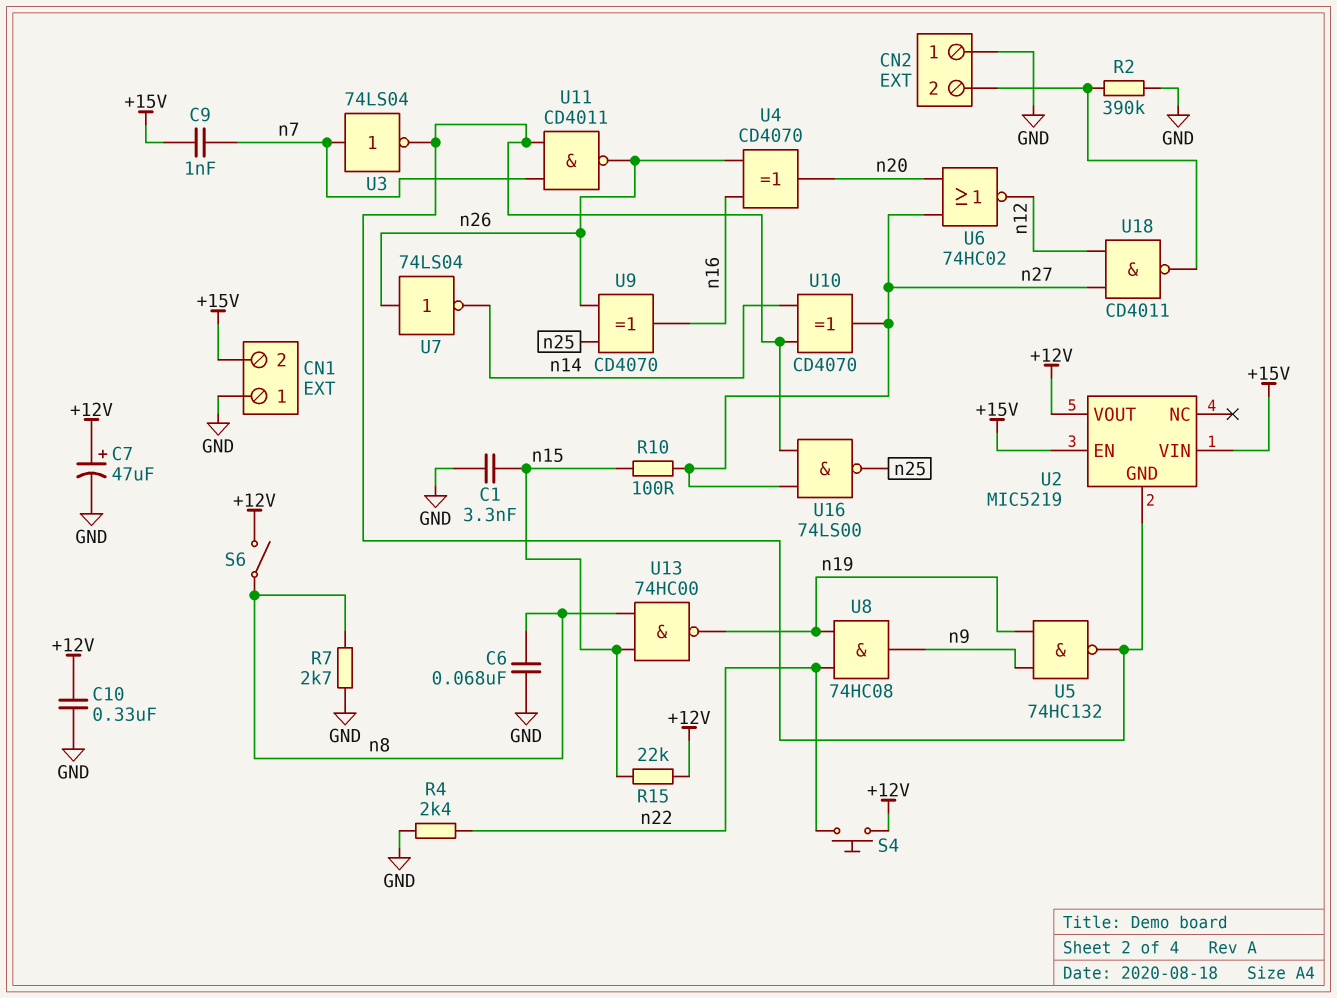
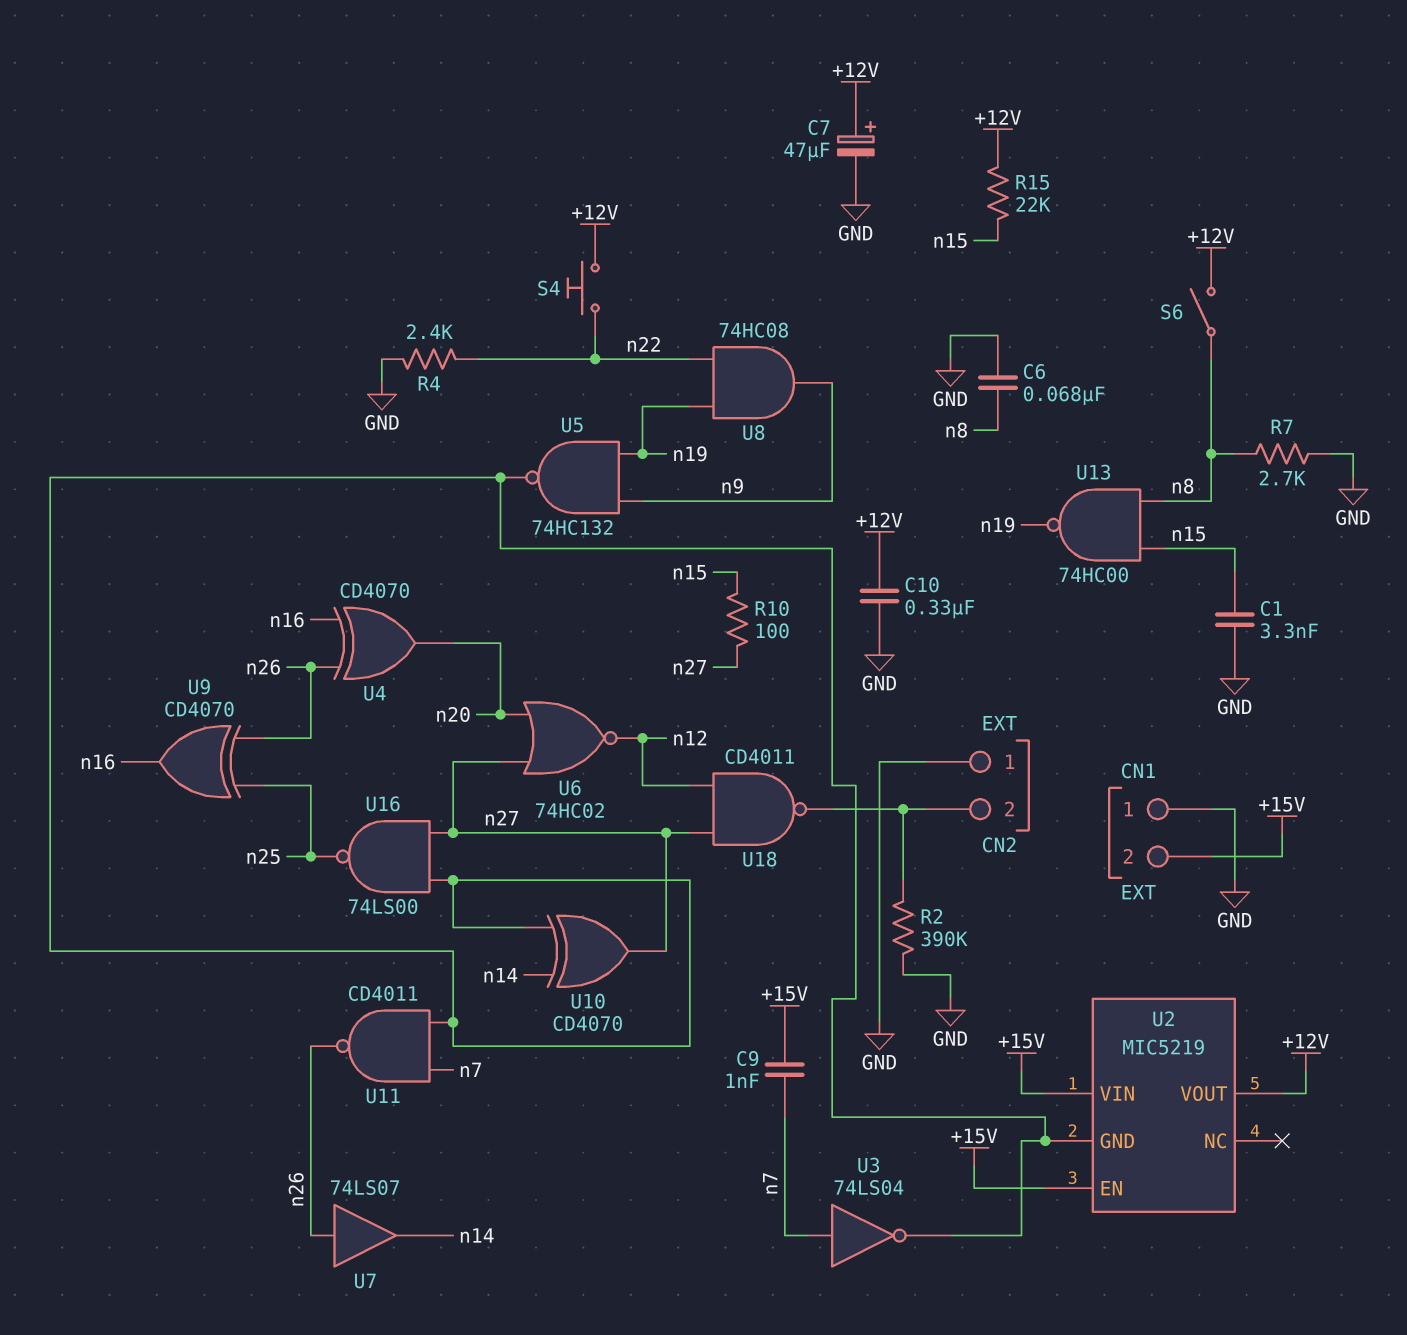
U7: NOT 74LS04 (in n26, out n14) -> buffer 74LS07 (in n26, out n14)

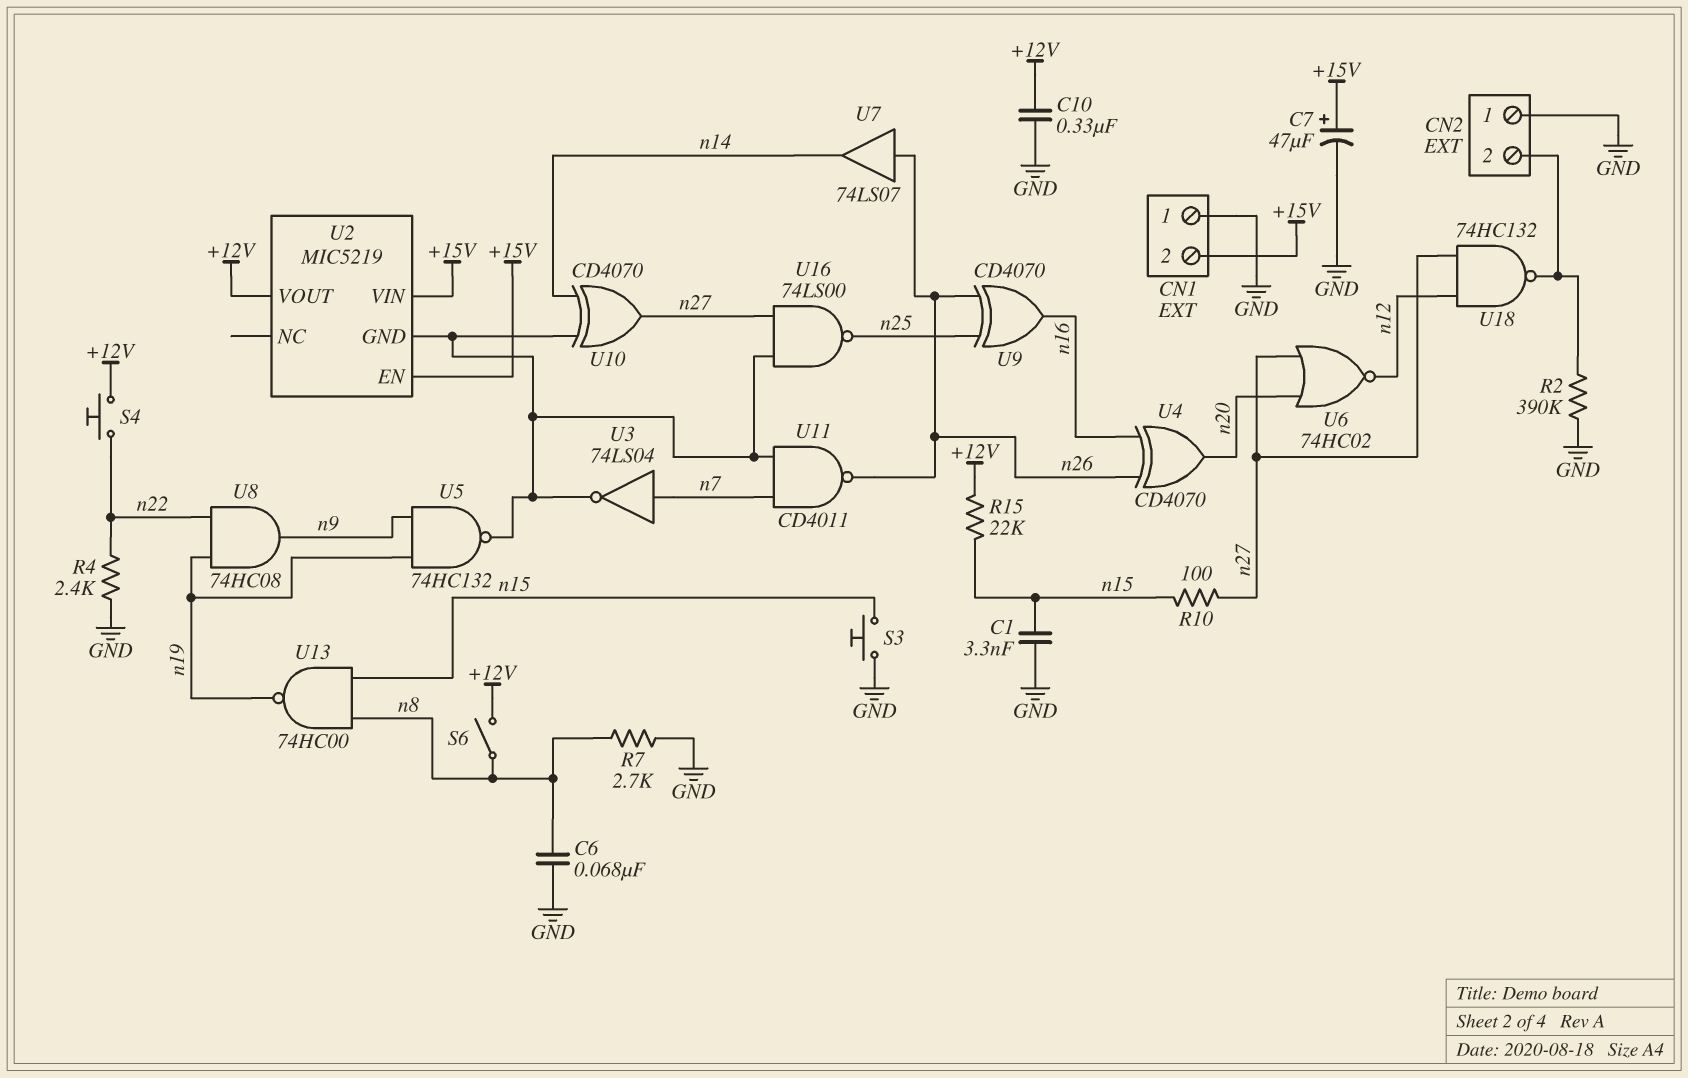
C7: 47uF (plus +12V, minus GND) -> 47uF (plus +15V, minus GND)
C9: 1nF (+15V, n7) -> none
S3: none -> button (GND, n15)
U18: NAND CD4011 (in n12, in n27, out CN2/2) -> NAND 74HC132 (in n12, in n27, out CN2/2)

